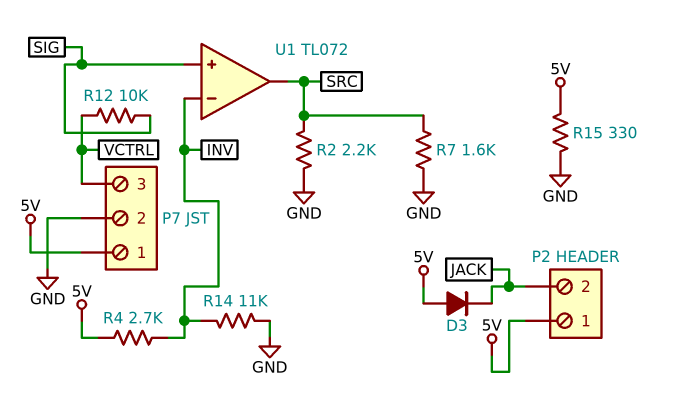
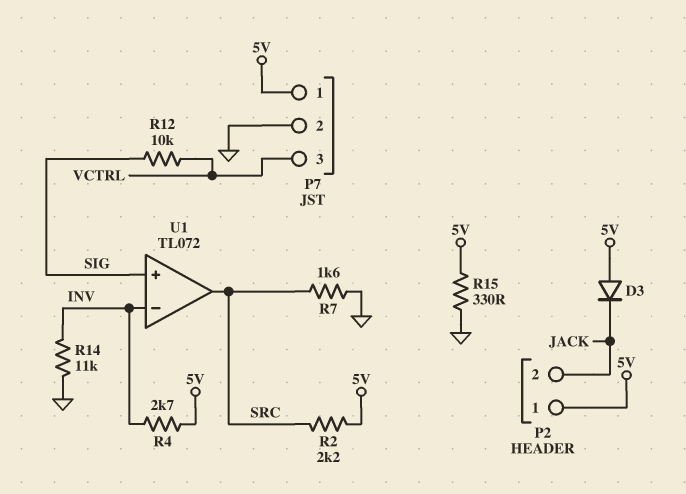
R2: 2.2k (GND, SRC) -> 2.2k (5V, SRC)

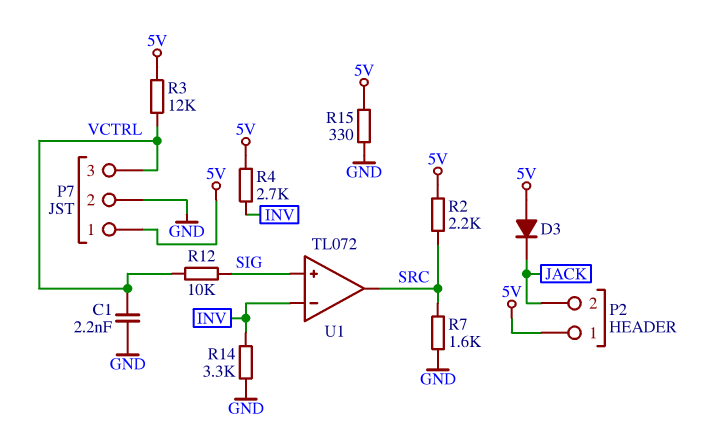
C1: none -> 2.2nF (GND, VCTRL)
R3: none -> 12k (5V, VCTRL)
R14: 11k (GND, INV) -> 3.3k (GND, INV)

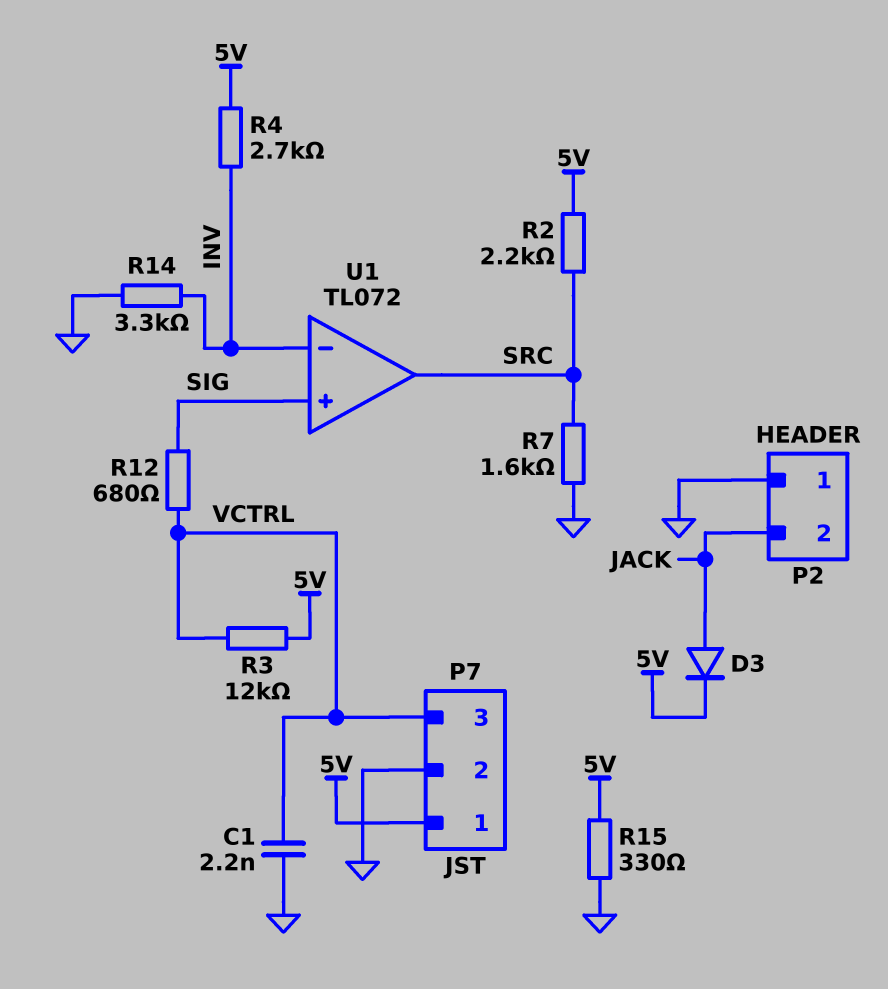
D3: diode (A 5V, K JACK) -> diode (A JACK, K 5V)
P2 pin 1: 5V -> GND
R12: 10k (SIG, VCTRL) -> 680 (SIG, VCTRL)

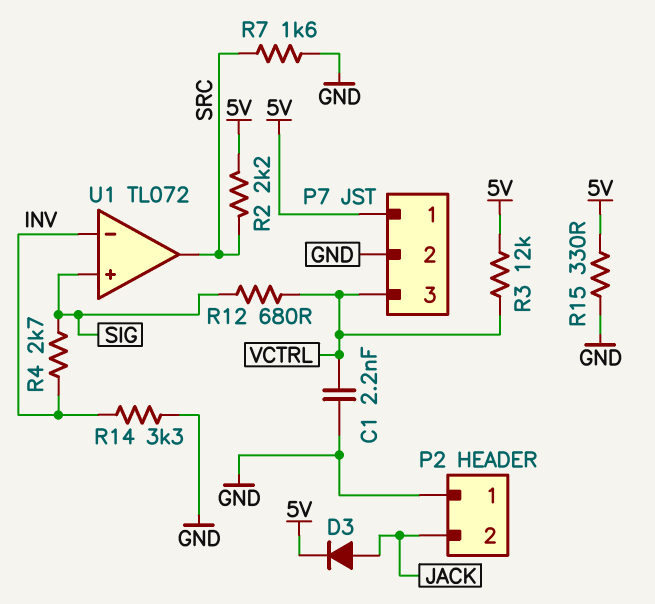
R4: 2.7k (5V, INV) -> 2.7k (INV, SIG)

